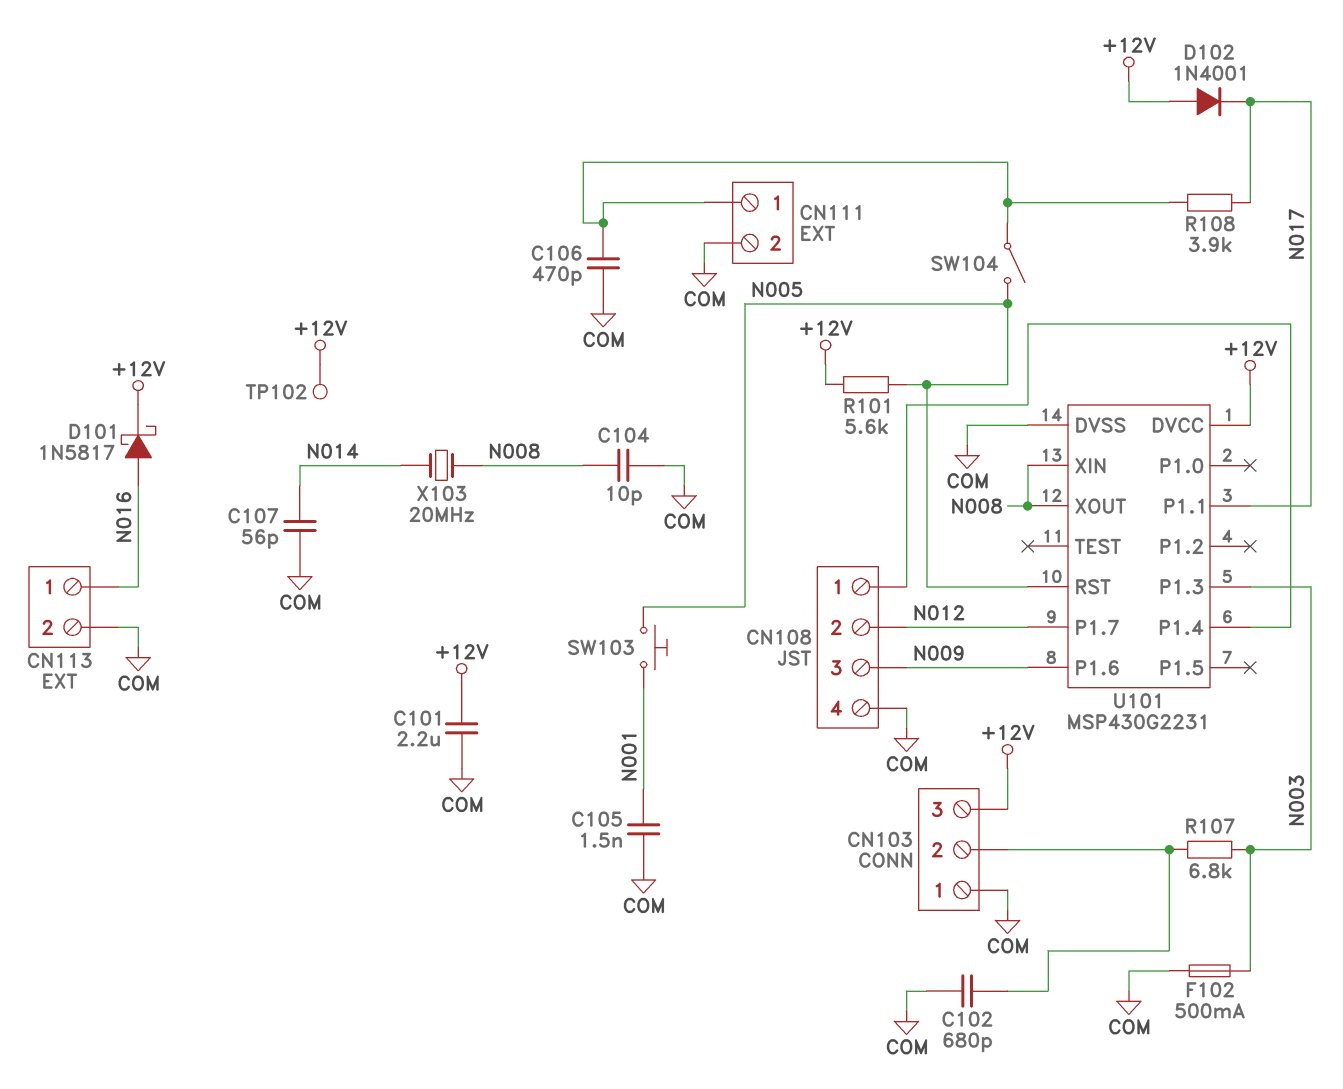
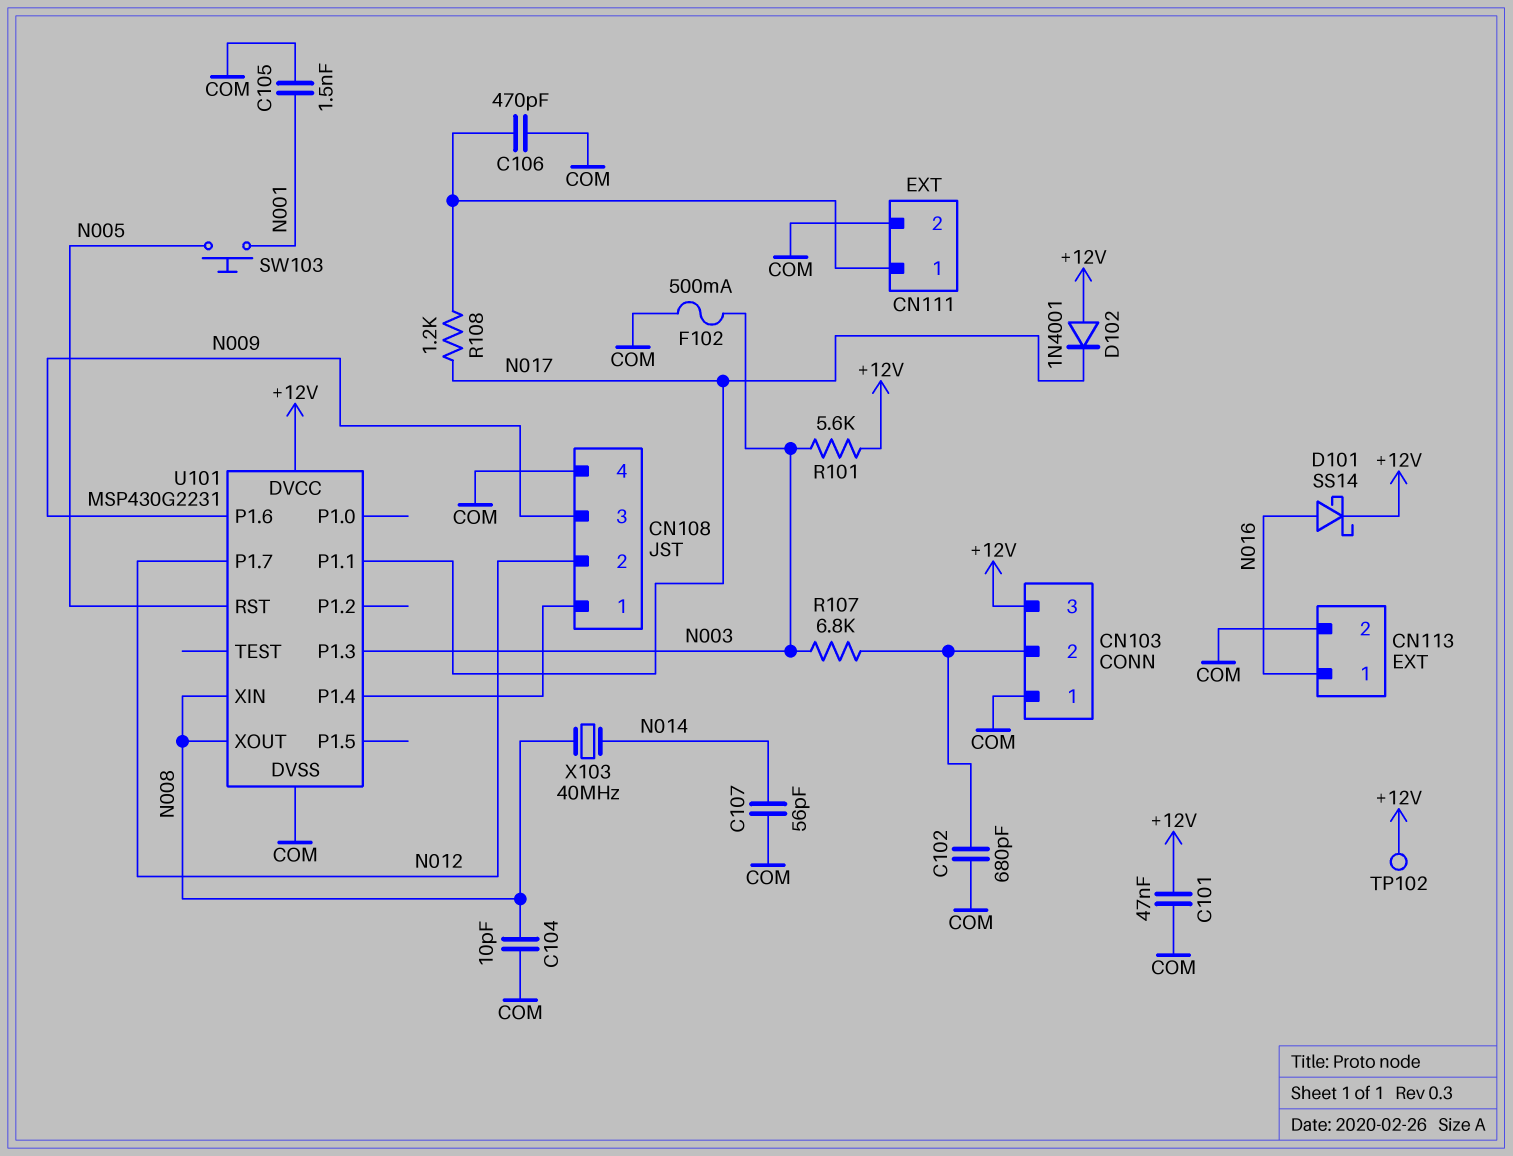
C101: 2.2uF (+12V, COM) -> 47nF (+12V, COM)
D101: schottky 1N5817 (A N016, K +12V) -> schottky SS14 (A N016, K +12V)
R101: 5.6k (+12V, N005) -> 5.6k (+12V, N003)
R108: 3.9k (CN111/1, N017) -> 1.2k (CN111/1, N017)
SW104: switch (CN111/1, N005) -> none
X103: 20MHz (N008, N014) -> 40MHz (N008, N014)

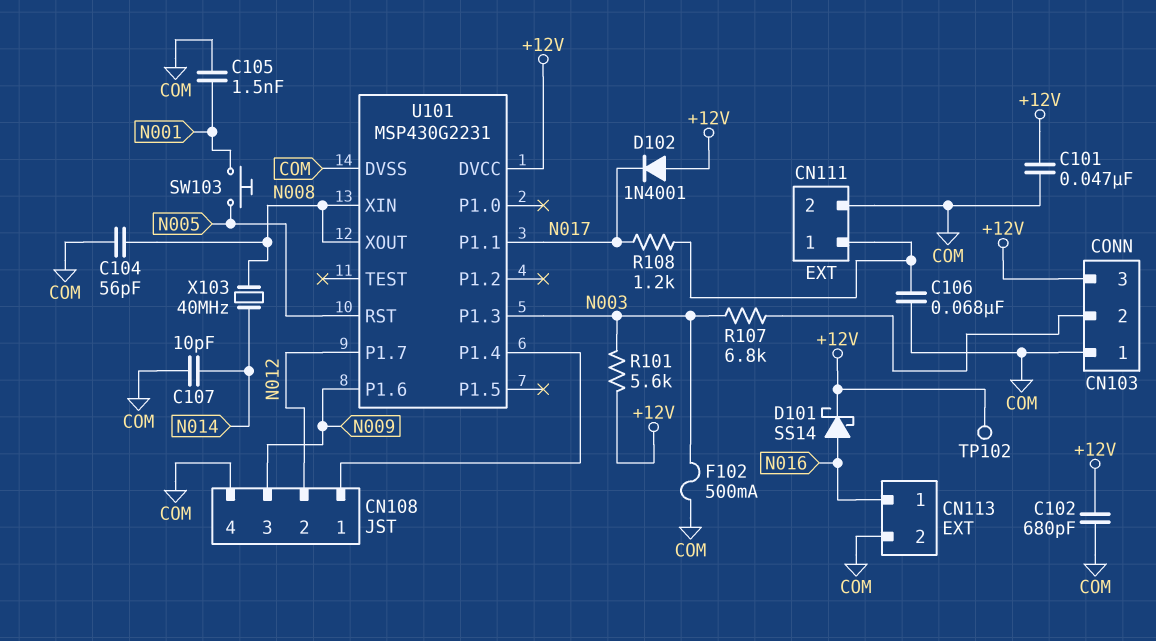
C102: 680pF (CN103/2, COM) -> 680pF (+12V, COM)
C104: 10pF (COM, N008) -> 56pF (COM, N008)
C106: 470pF (CN111/1, COM) -> 68nF (CN111/1, COM)
C107: 56pF (COM, N014) -> 10pF (COM, N014)

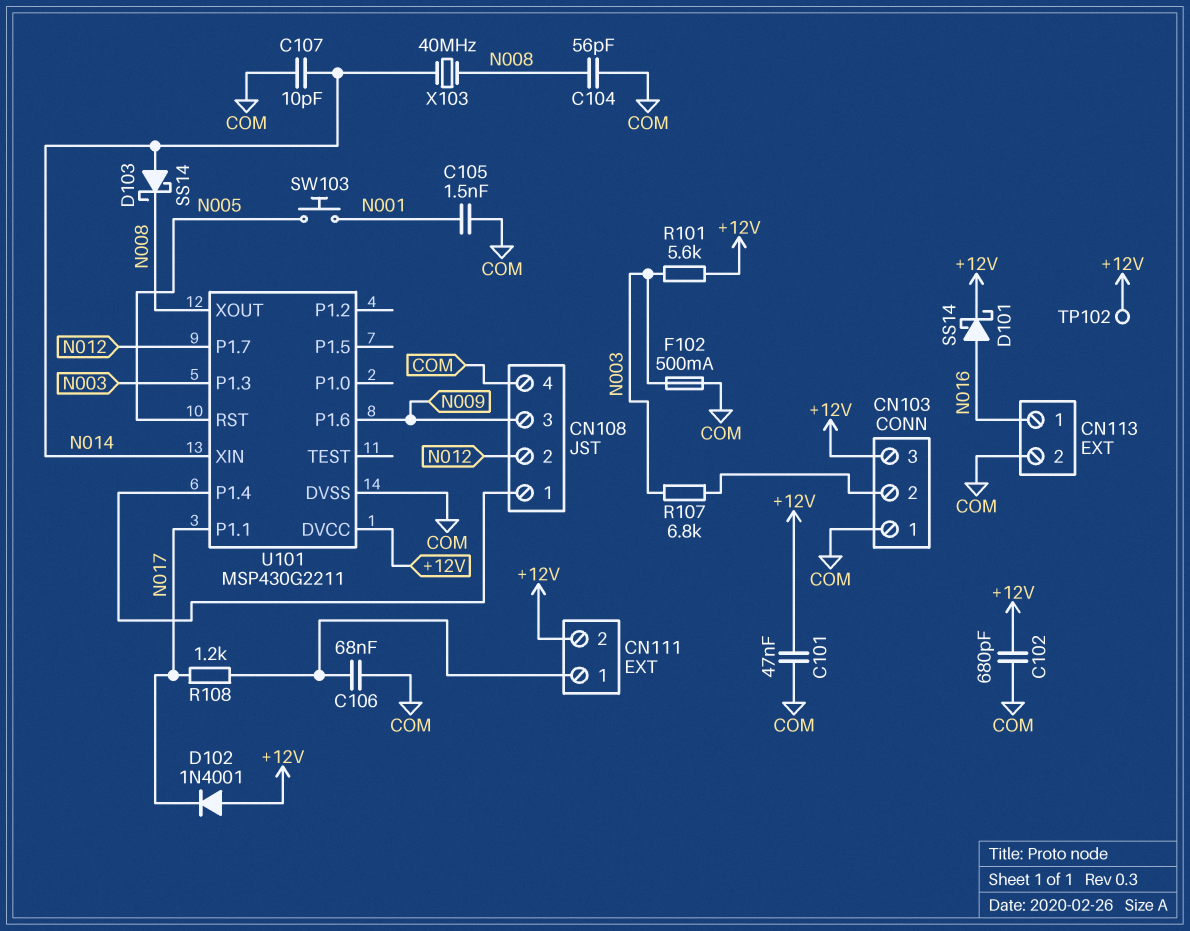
CN111 pin 2: COM -> +12V
D103: none -> schottky SS14 (A N014, K N008)
U101: MSP430G2231 -> MSP430G2211
U101 pin XIN: N008 -> N014

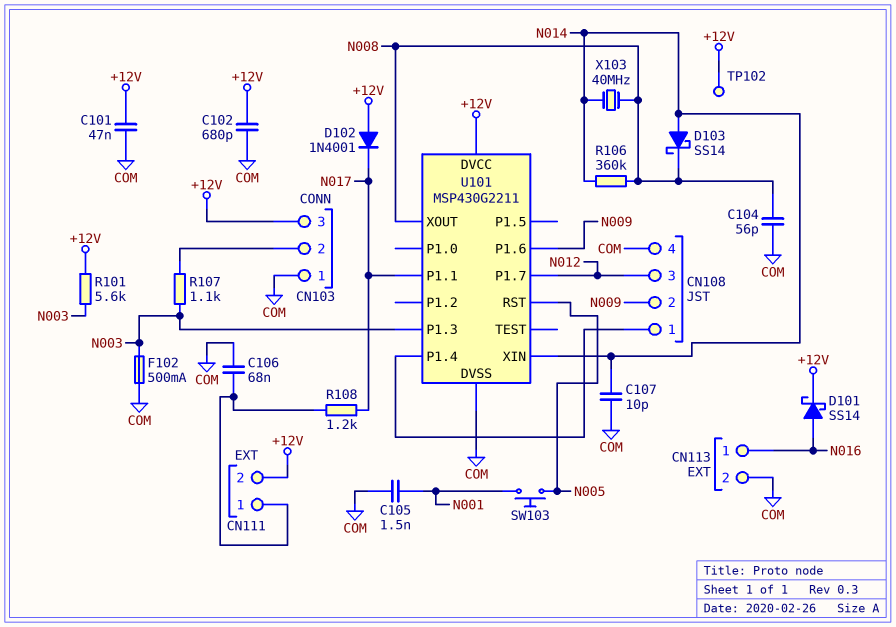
CN108 pin 2: N012 -> N009
CN108 pin 3: N009 -> N012
R106: none -> 360k (N008, N014)
R107: 6.8k (CN103/2, N003) -> 1.1k (CN103/2, N003)

